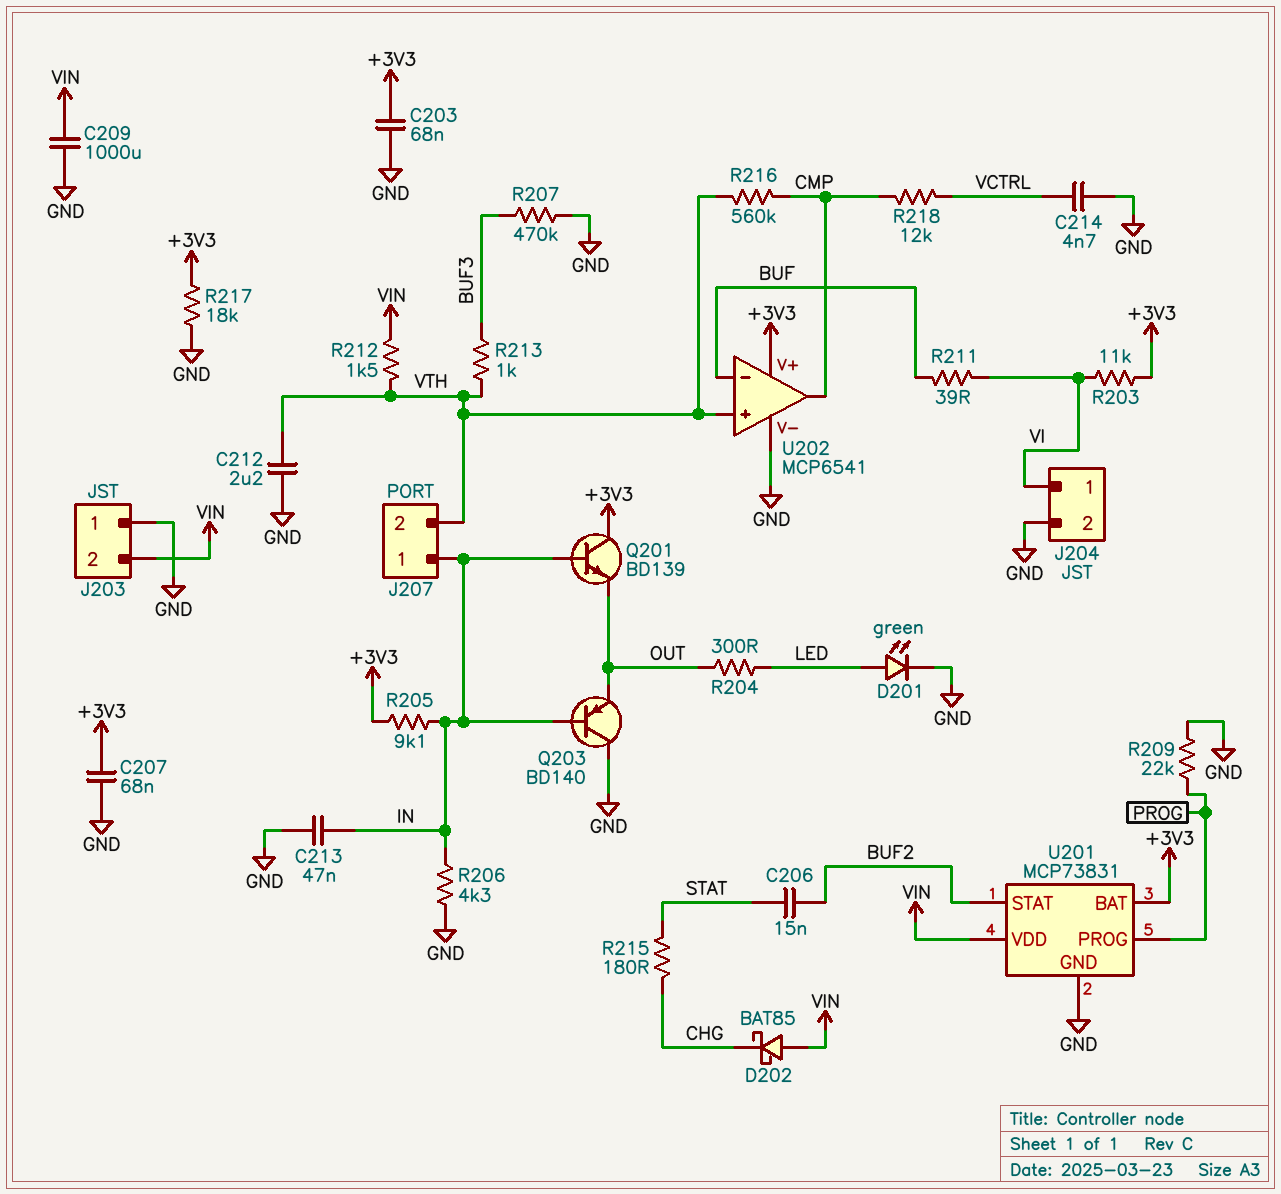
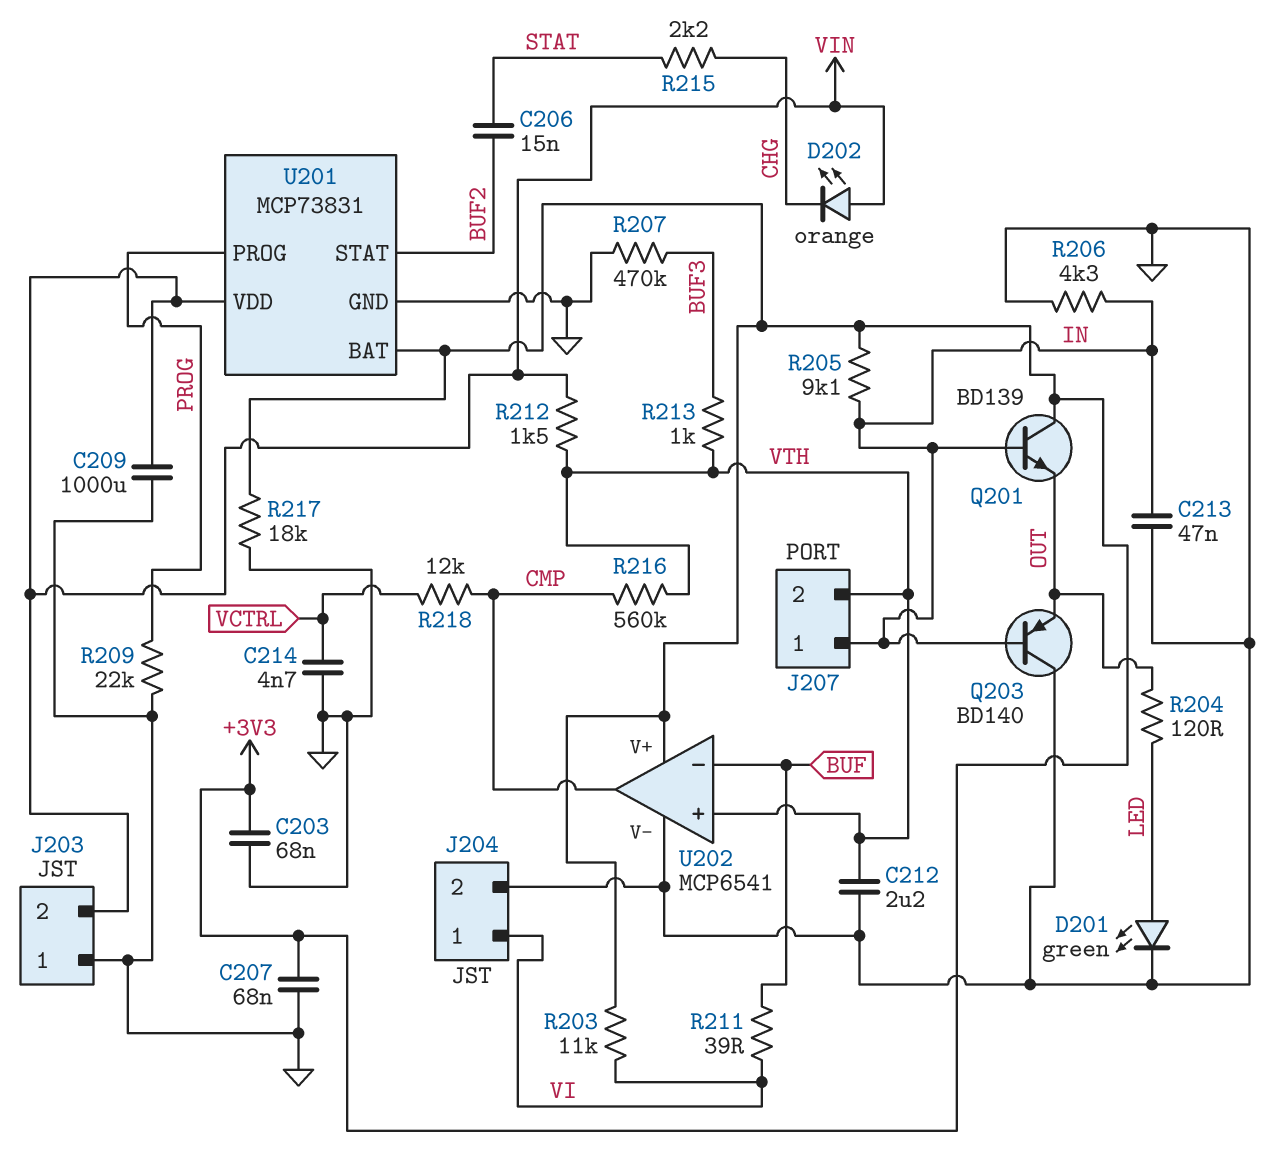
D202: schottky BAT85 (A VIN, K CHG) -> LED orange (A VIN, K CHG)
R204: 300 (LED, OUT) -> 120 (LED, OUT)
R215: 180 (CHG, STAT) -> 2.2k (CHG, STAT)

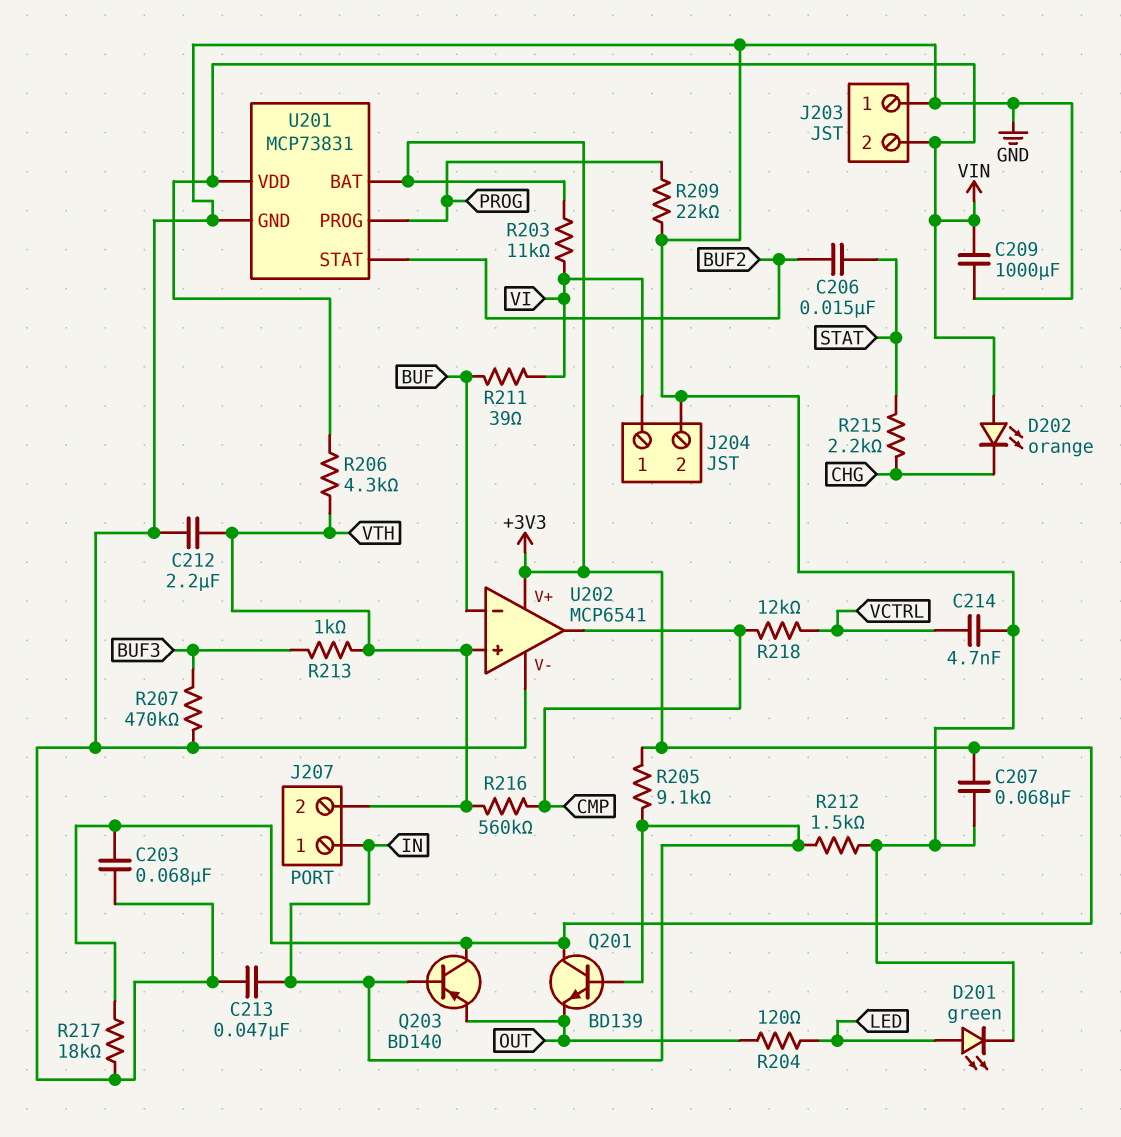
Q203: PNP BD140 (B IN, C GND, E OUT) -> PNP BD140 (B IN, C +3V3, E OUT)
R206: 4.3k (GND, IN) -> 4.3k (VIN, VTH)
R212: 1.5k (VIN, VTH) -> 1.5k (GND, IN)

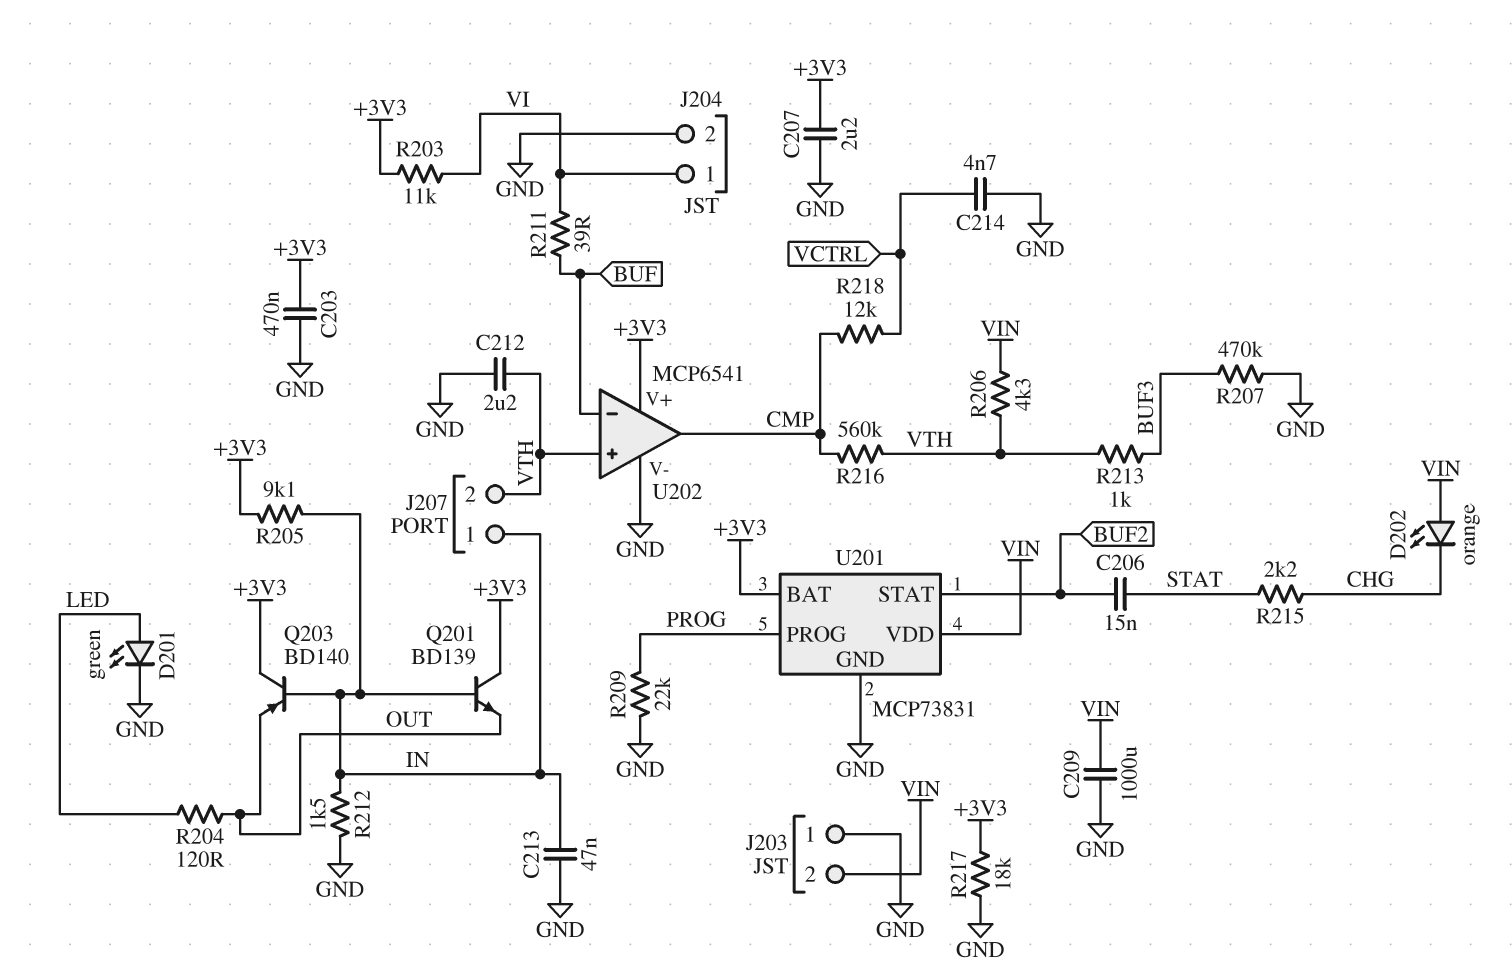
C203: 68nF (+3V3, GND) -> 470nF (+3V3, GND)
C207: 68nF (+3V3, GND) -> 2.2uF (+3V3, GND)

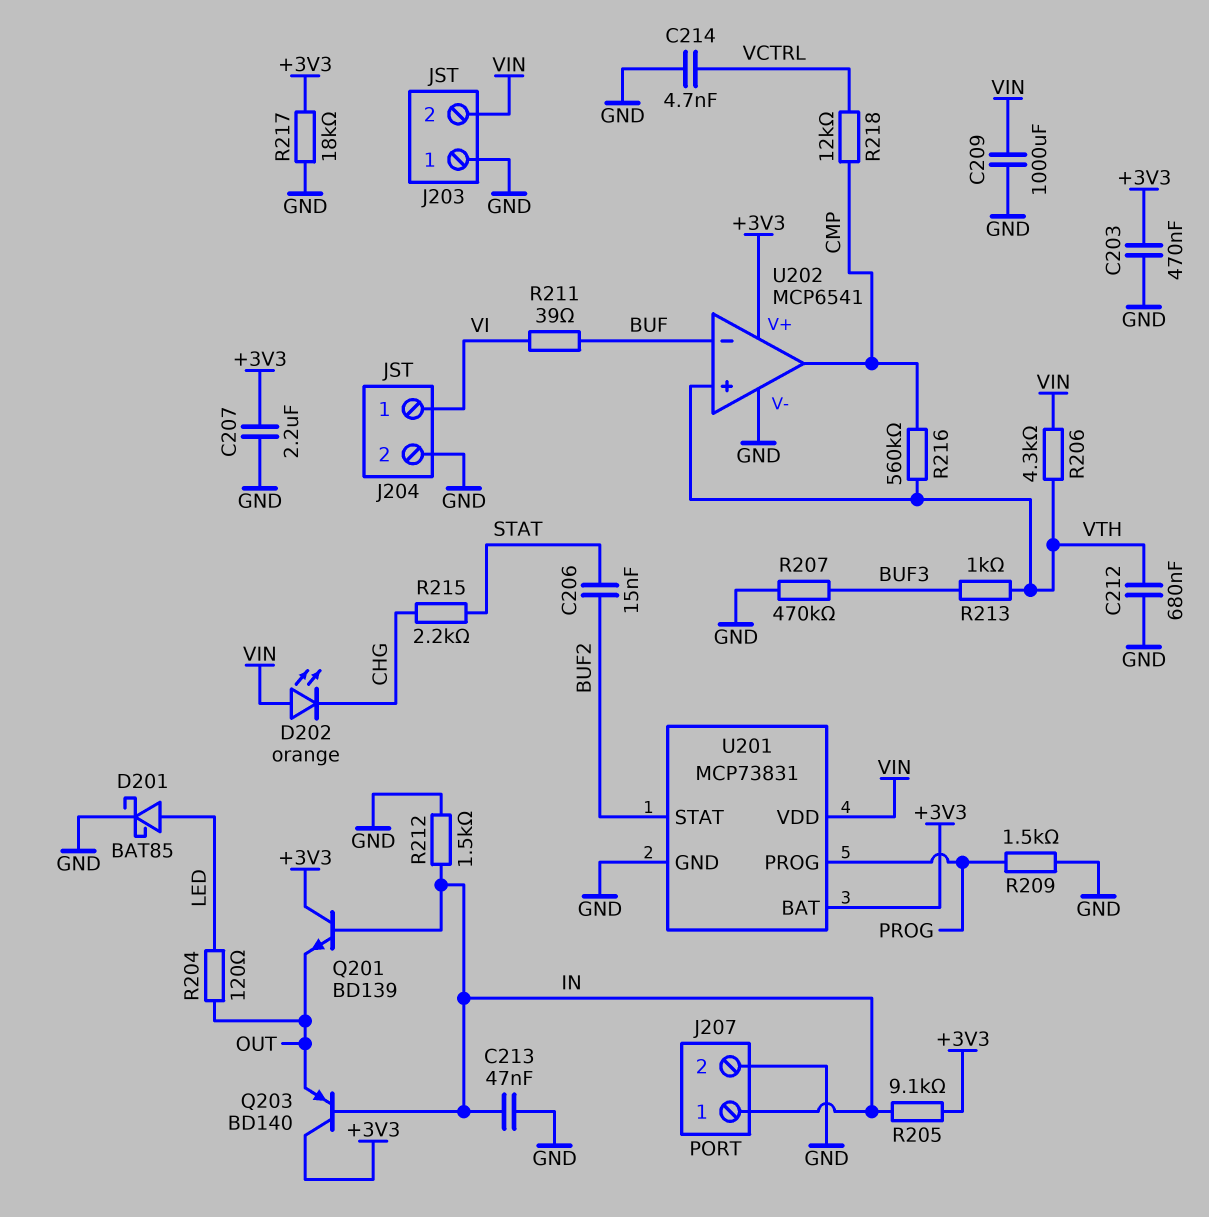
C212: 2.2uF (GND, VTH) -> 680nF (GND, VTH)
D201: LED green (A LED, K GND) -> schottky BAT85 (A LED, K GND)
J207 pin 2: VTH -> GND
R203: 11k (+3V3, VI) -> none
R209: 22k (GND, PROG) -> 1.5k (GND, PROG)

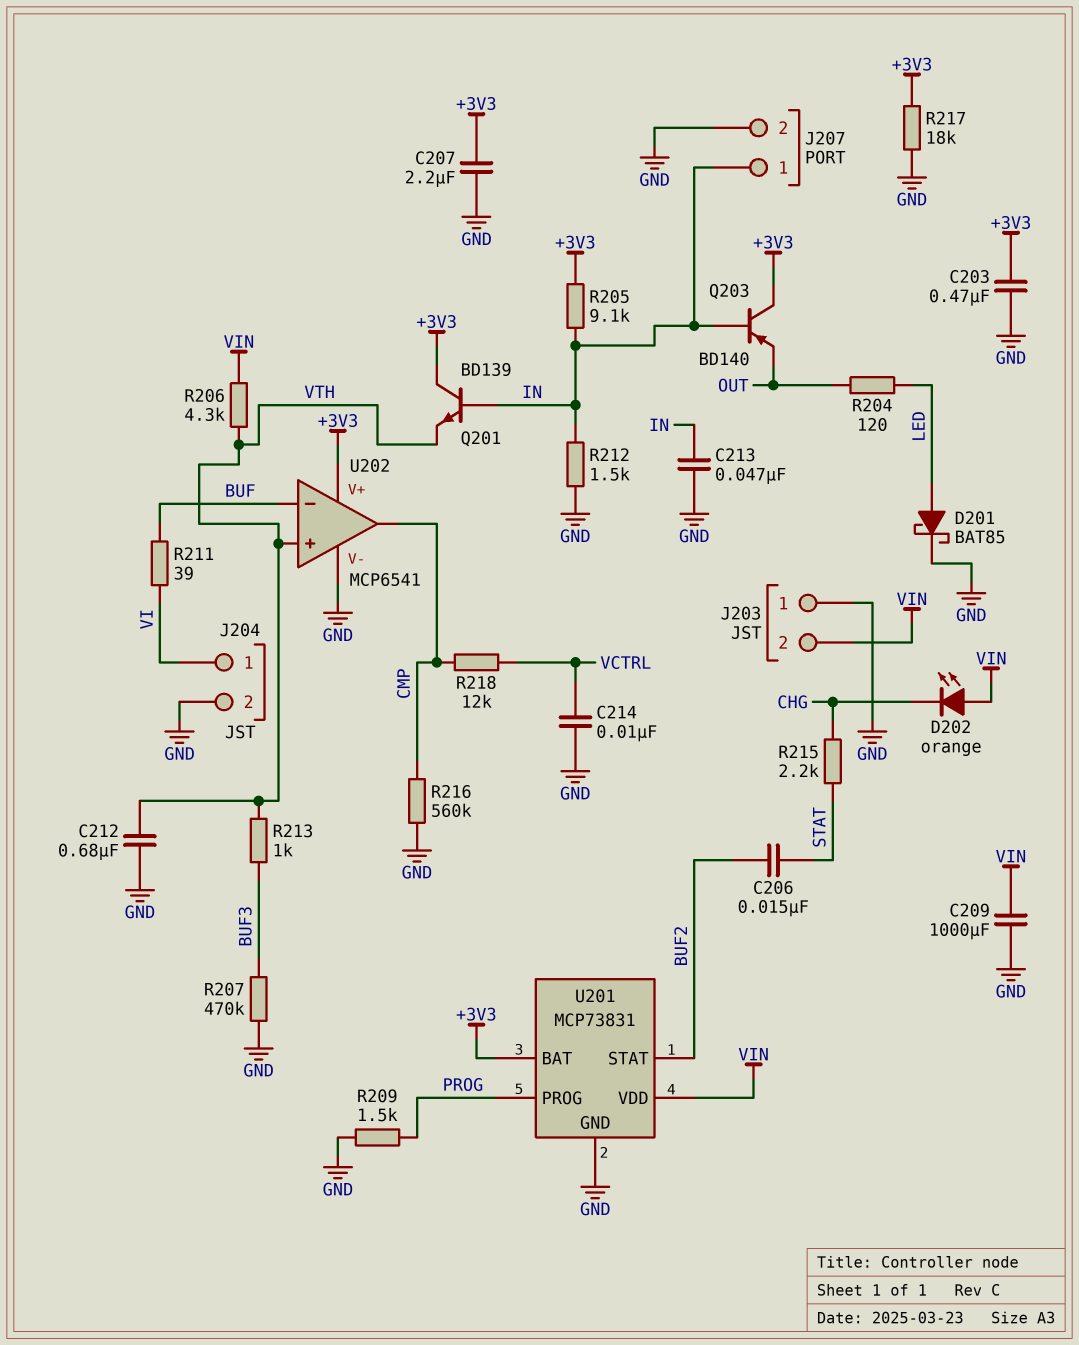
C214: 4.7nF (GND, VCTRL) -> 10nF (GND, VCTRL)
Q201: NPN BD139 (B IN, C +3V3, E OUT) -> NPN BD139 (B IN, C +3V3, E VTH)
R216: 560k (CMP, VTH) -> 560k (CMP, GND)

